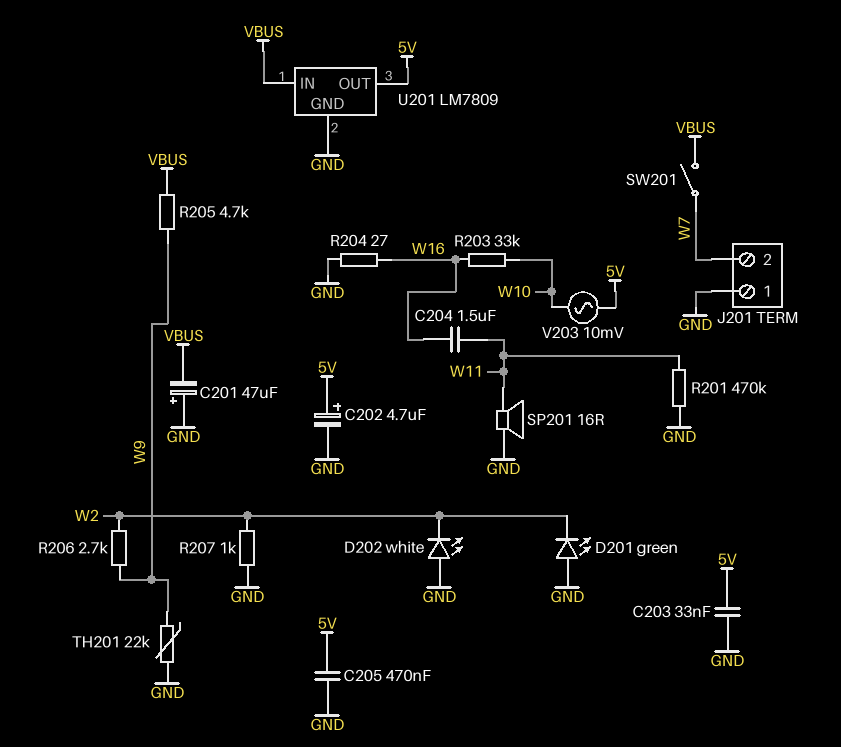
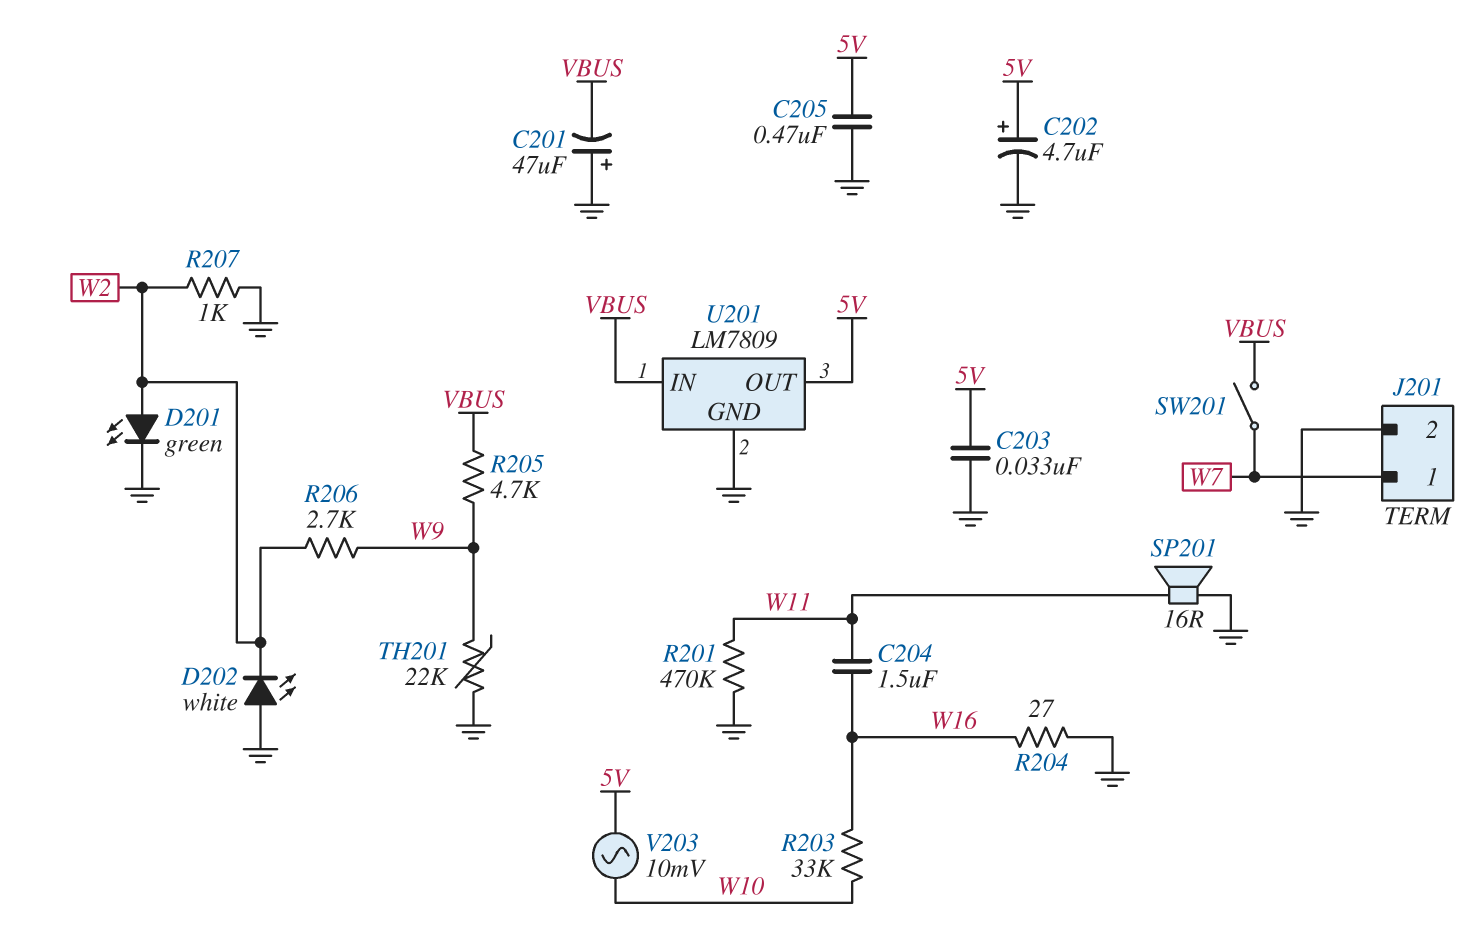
D201: LED green (A GND, K W2) -> LED green (A W2, K GND)
J201 pin 1: GND -> W7
J201 pin 2: W7 -> GND

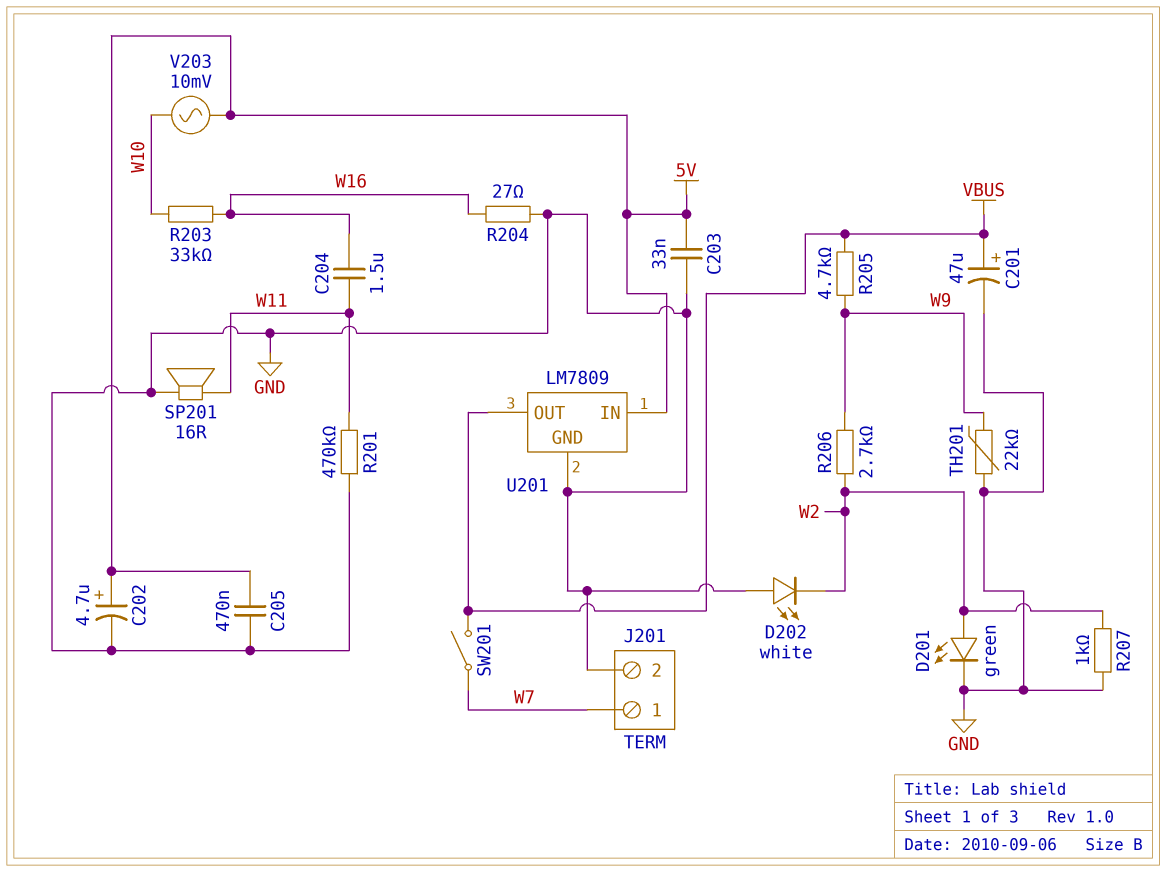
C201: 47uF (plus GND, minus VBUS) -> 47uF (plus VBUS, minus GND)
U201 pin IN: VBUS -> 5V
U201 pin OUT: 5V -> VBUS

